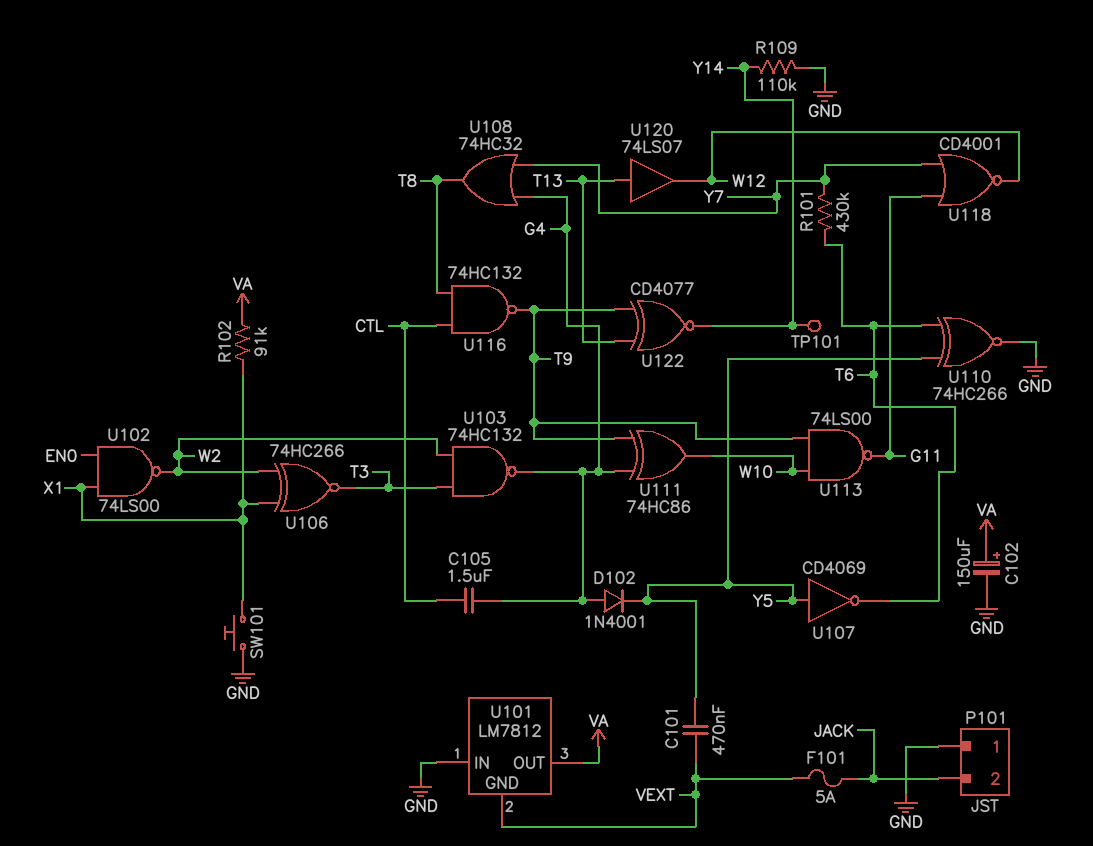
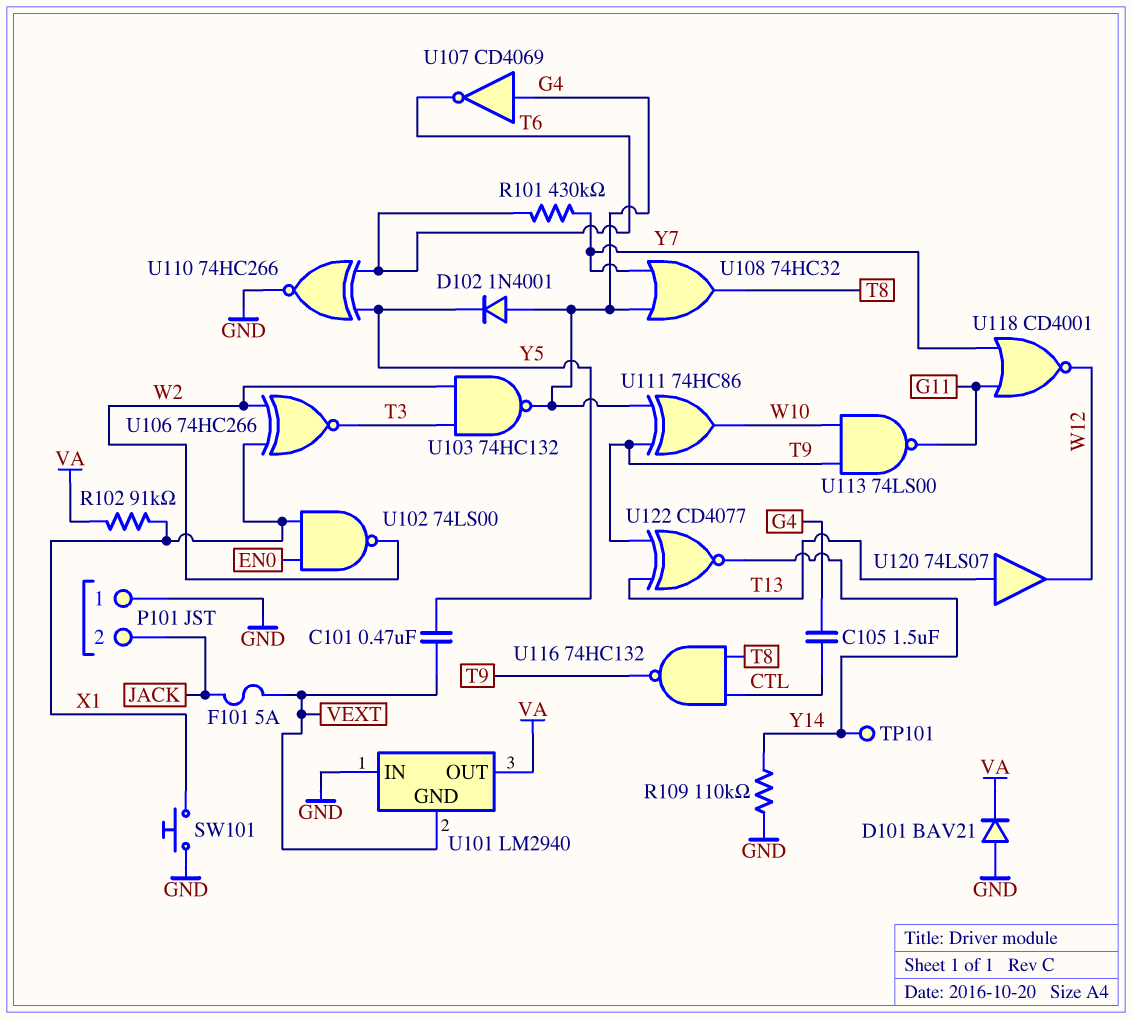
C102: 150uF (plus VA, minus GND) -> none
D101: none -> diode BAV21 (A GND, K VA)
U101: LM7812 -> LM2940
U107: NOT CD4069 (in Y5, out T6) -> NOT CD4069 (in G4, out T6)

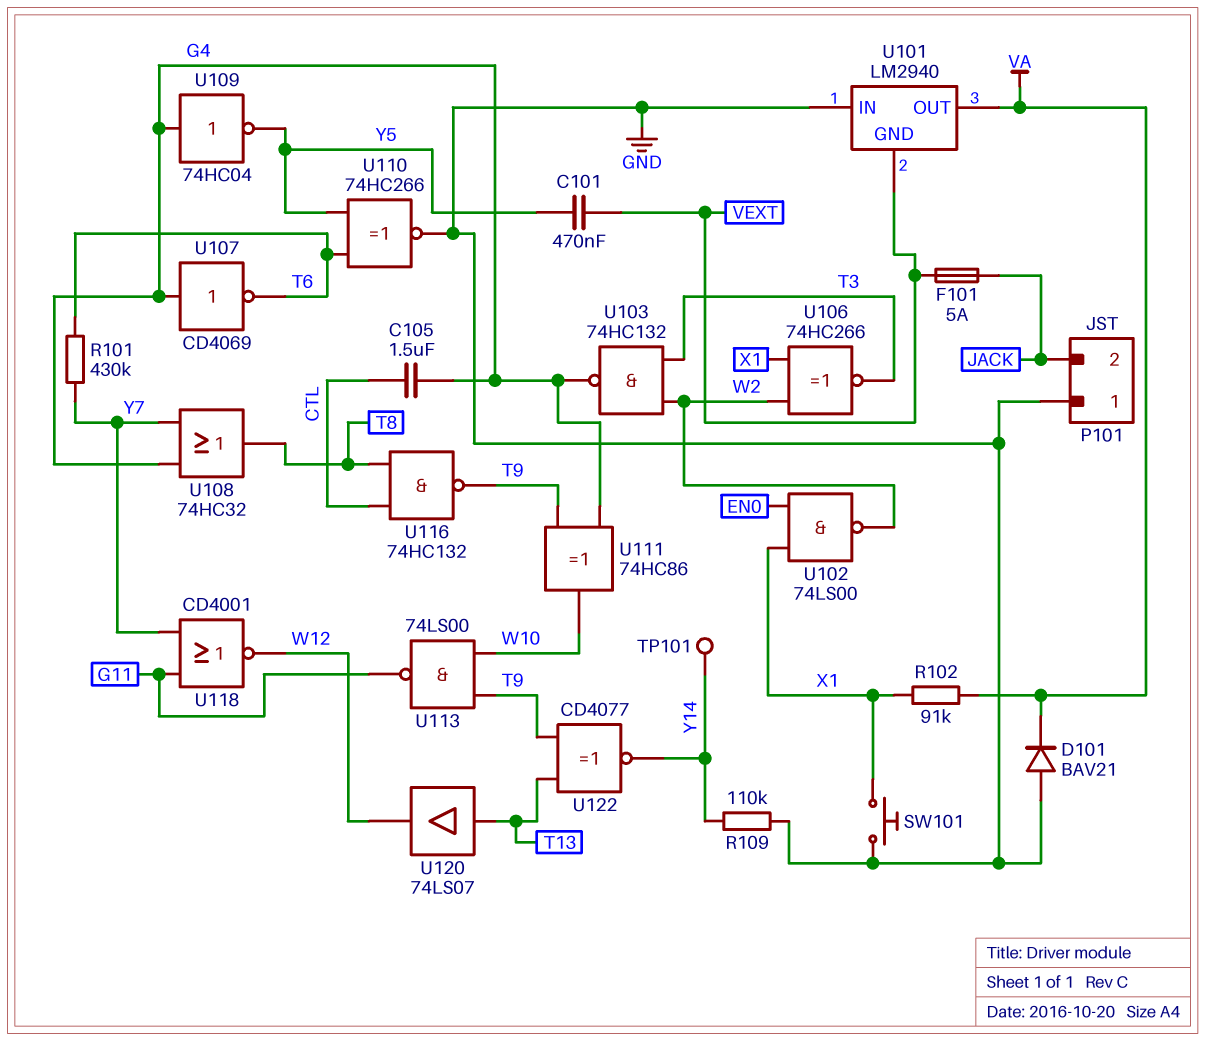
D102: diode 1N4001 (A G4, K Y5) -> none
U109: none -> NOT 74HC04 (in G4, out Y5)

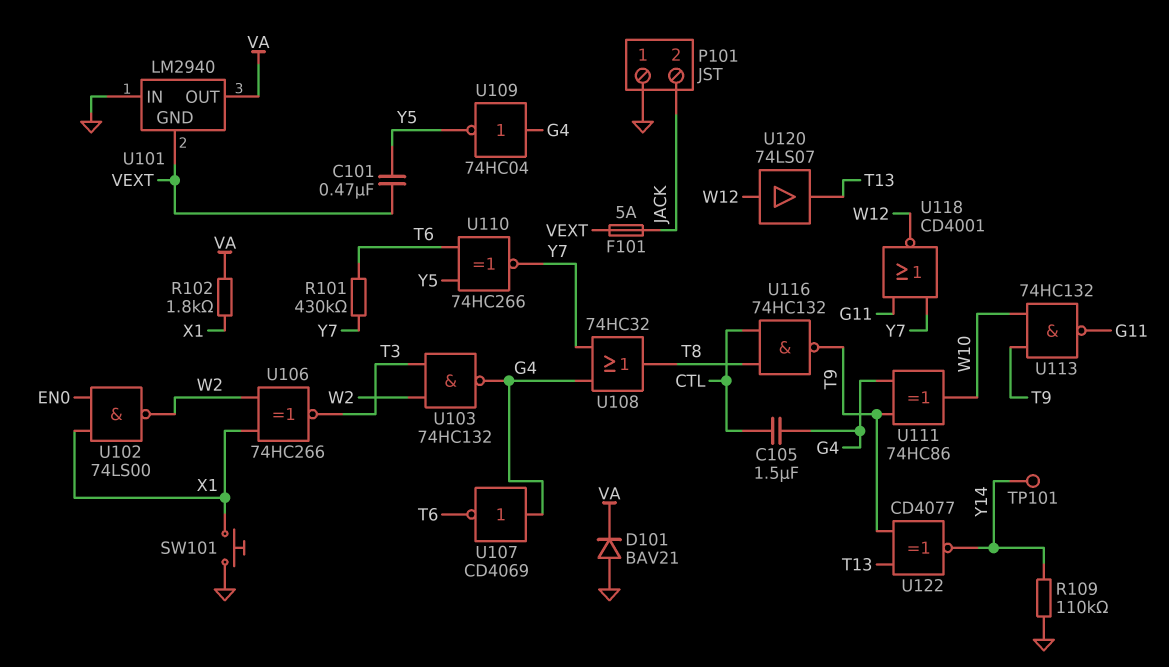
R102: 91k (VA, X1) -> 1.8k (VA, X1)
U110: XNOR 74HC266 (in T6, in Y5, out GND) -> XNOR 74HC266 (in T6, in Y5, out Y7)
U113: NAND 74LS00 (in T9, in W10, out G11) -> NAND 74HC132 (in T9, in W10, out G11)
U120: buffer 74LS07 (in T13, out W12) -> buffer 74LS07 (in W12, out T13)

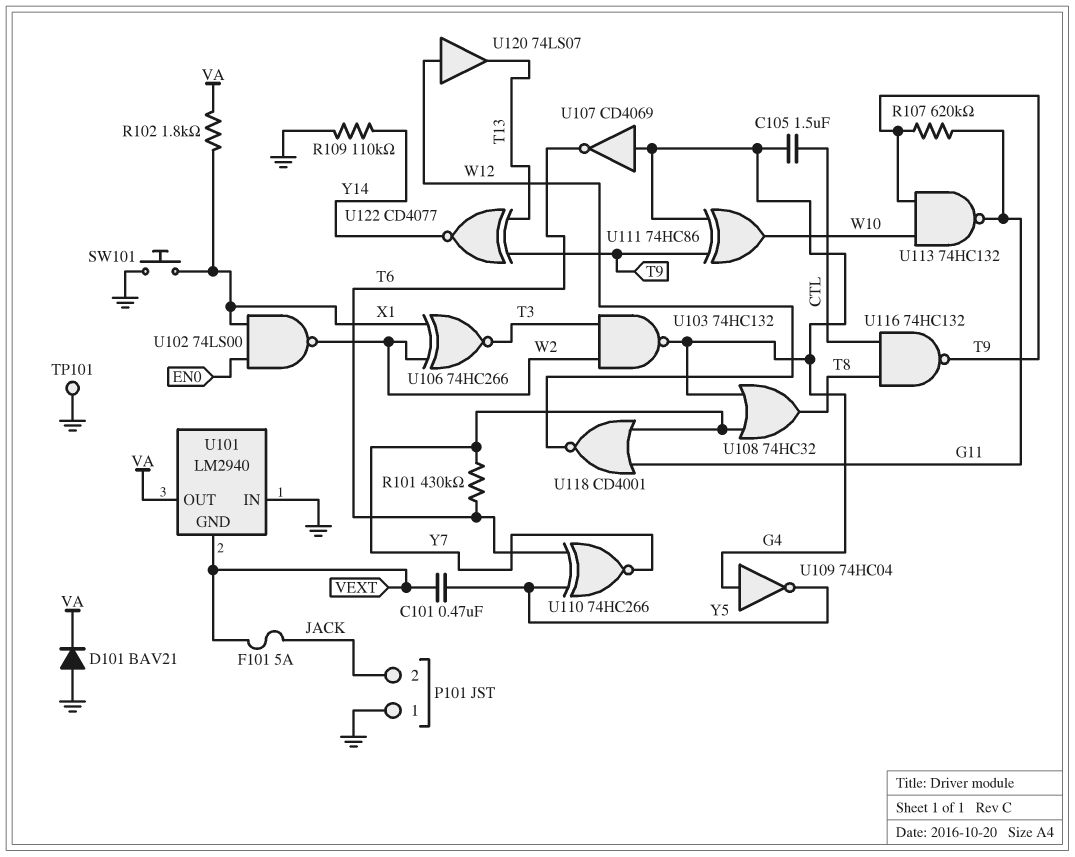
R107: none -> 620k (G11, T9)
TP101: test point (Y14) -> test point (GND)

